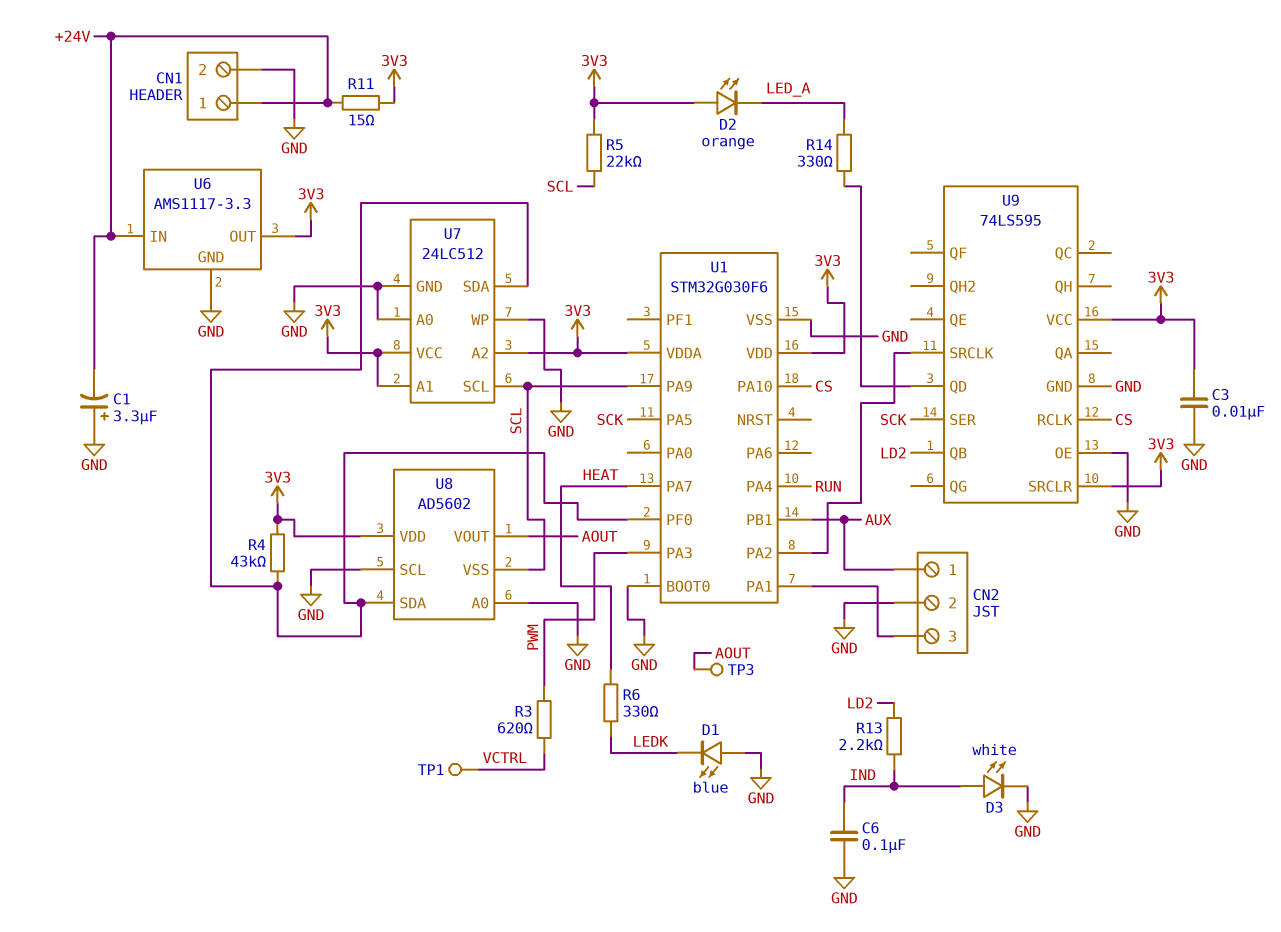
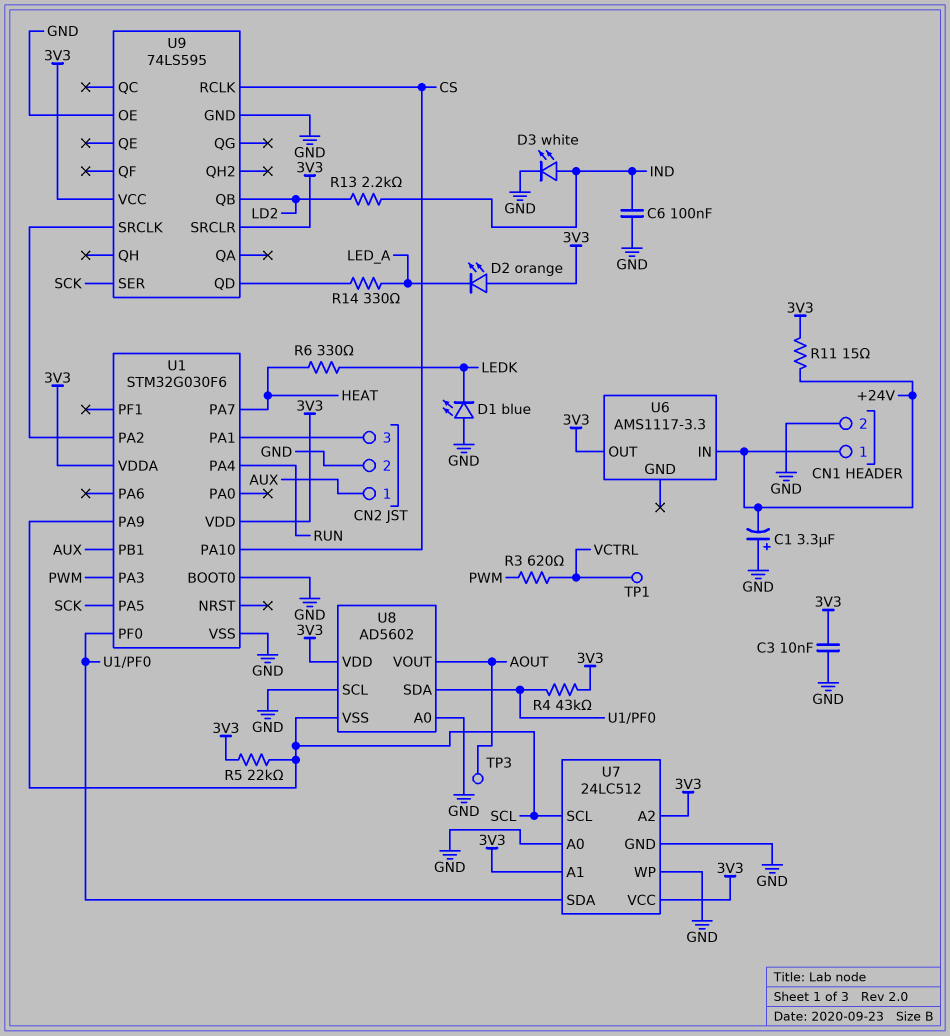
U6 pin GND: GND -> none

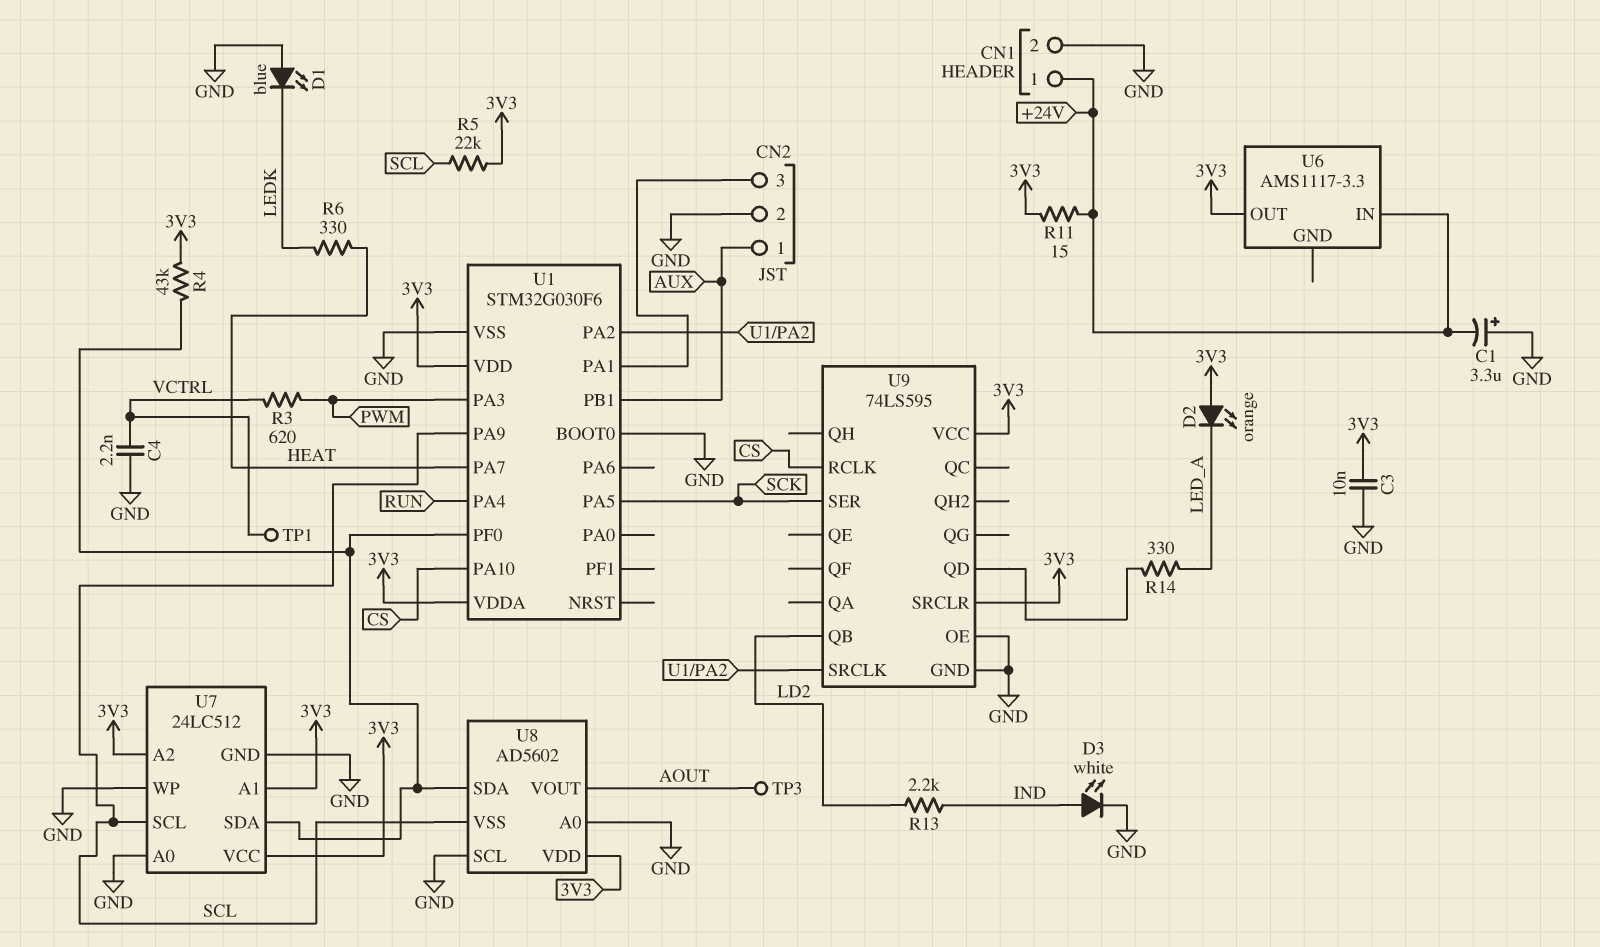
C4: none -> 2.2nF (GND, VCTRL)
C6: 100nF (GND, IND) -> none

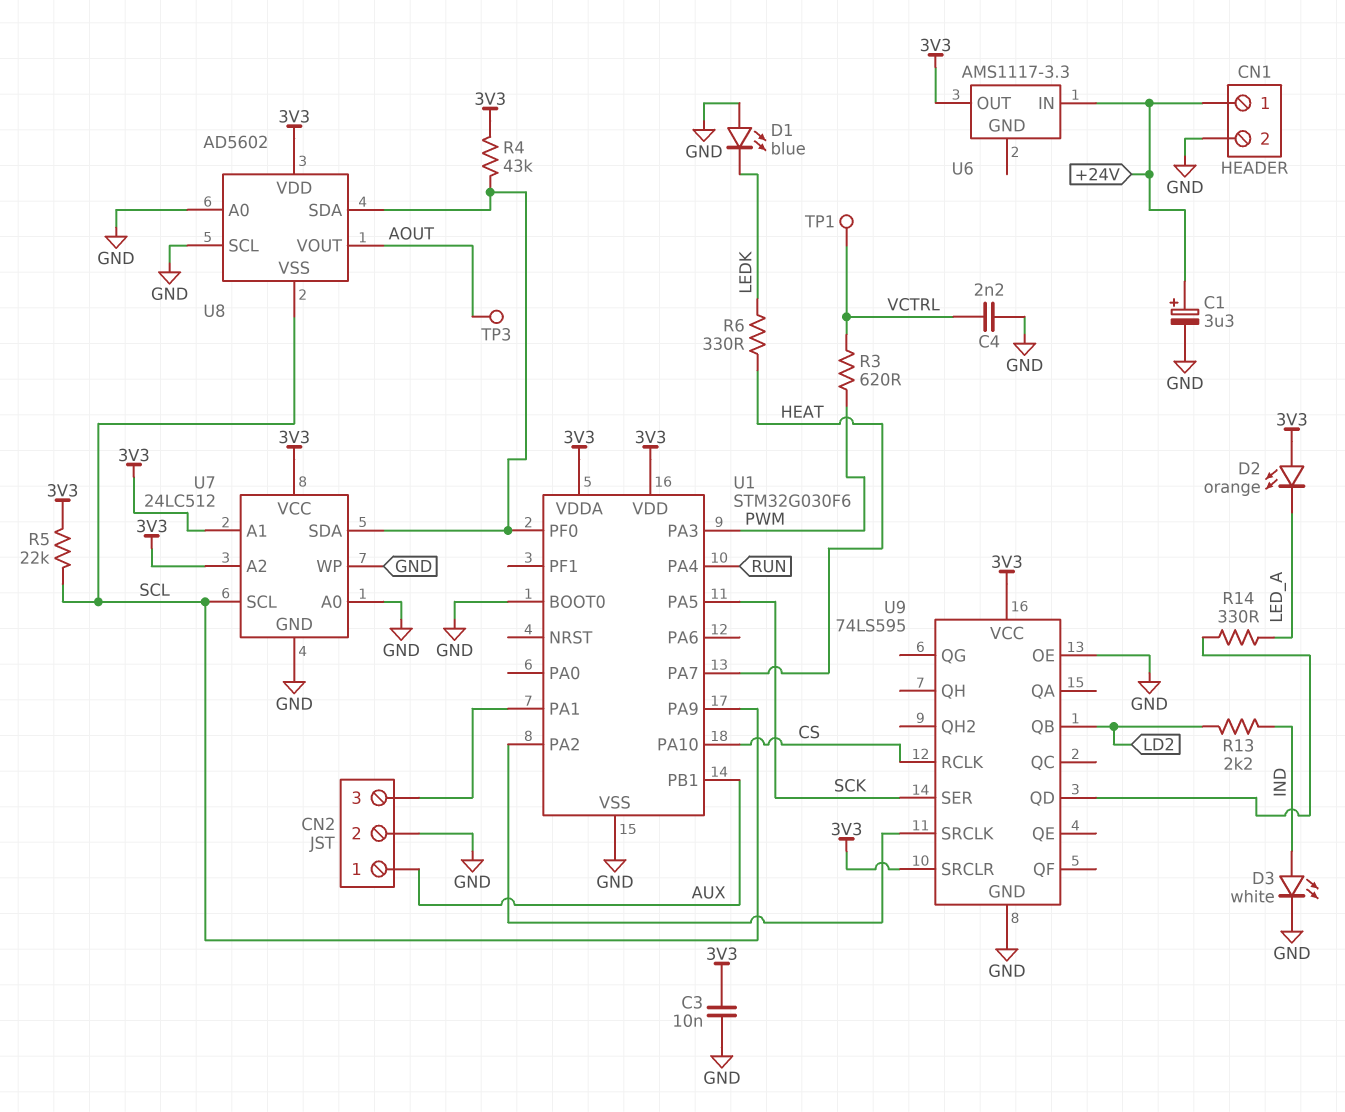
C1: 3.3uF (plus GND, minus +24V) -> 3.3uF (plus +24V, minus GND)
R11: 15 (+24V, 3V3) -> none

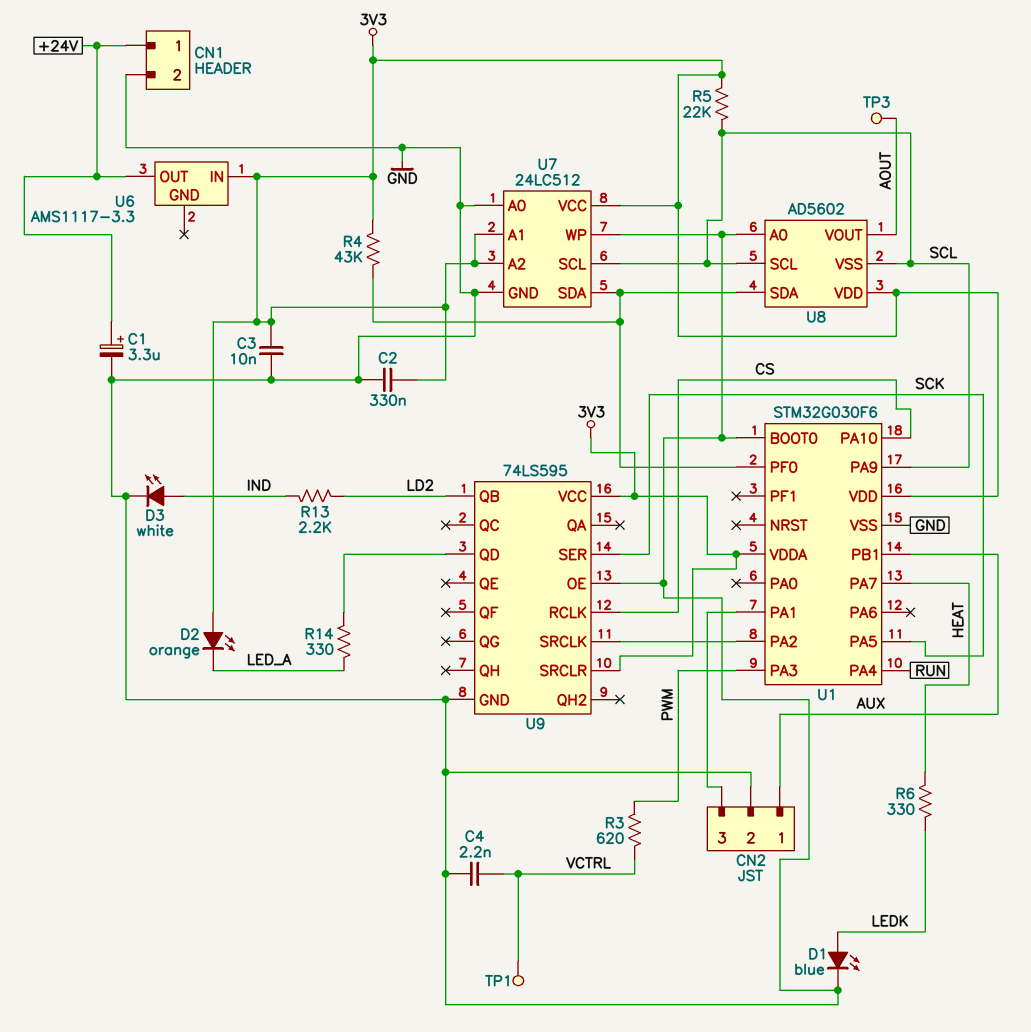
C2: none -> 330nF (3V3, GND)
D1: LED blue (A GND, K LEDK) -> LED blue (A LEDK, K GND)
U6 pin IN: +24V -> 3V3
U6 pin OUT: 3V3 -> +24V
U8 pin SCL: GND -> SCL

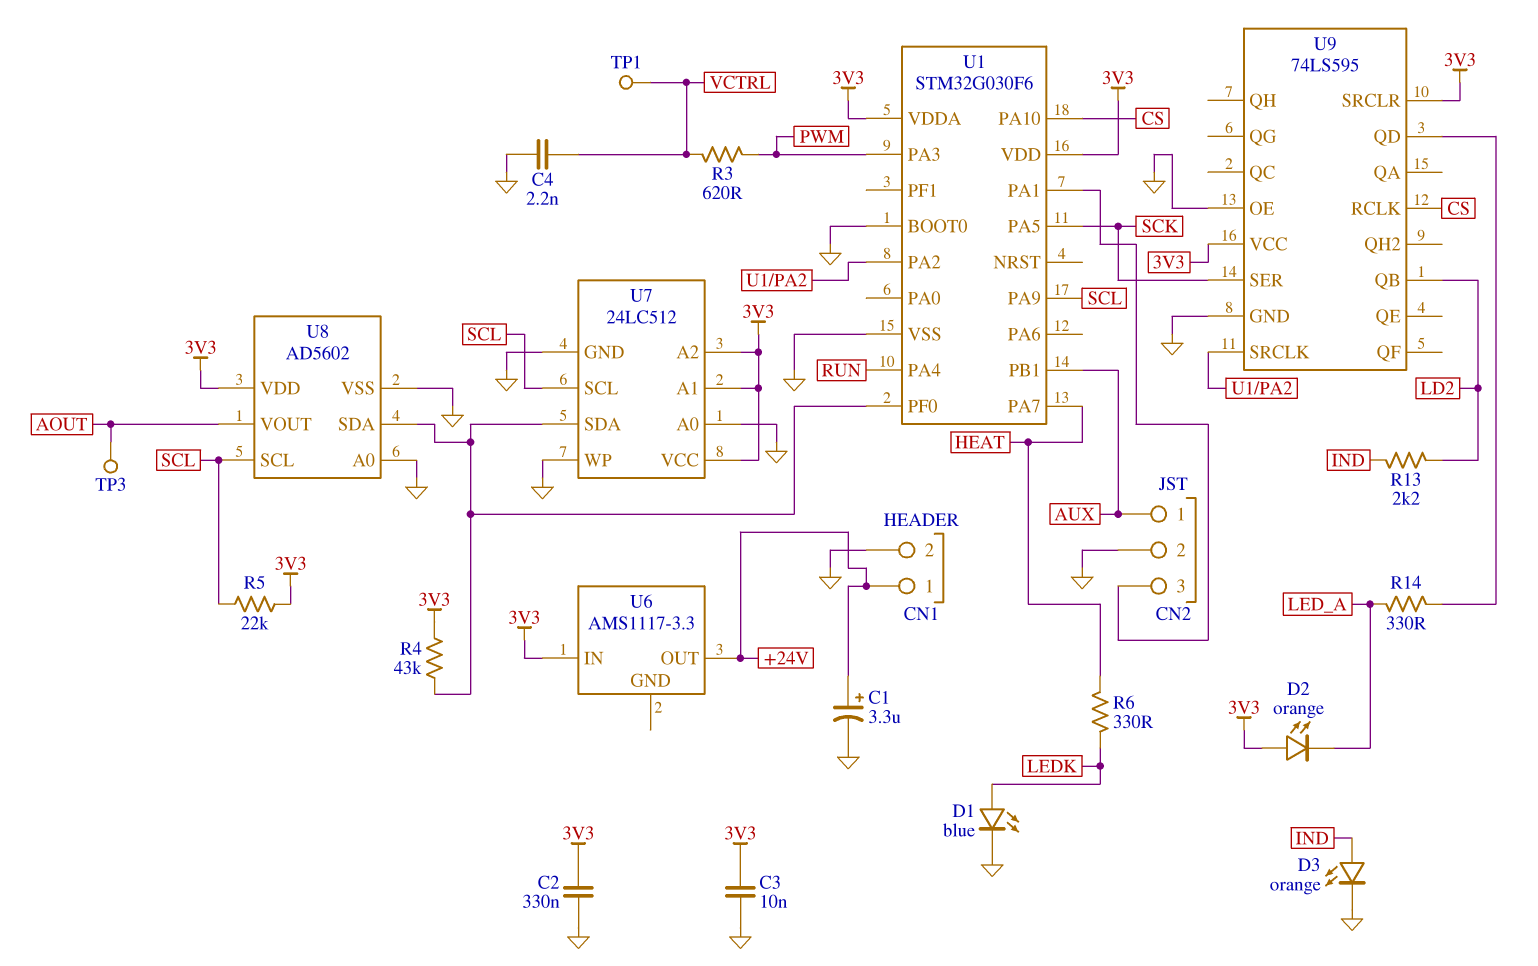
D3: LED white (A IND, K GND) -> LED orange (A IND, K GND)
U8 pin VSS: SCL -> GND

